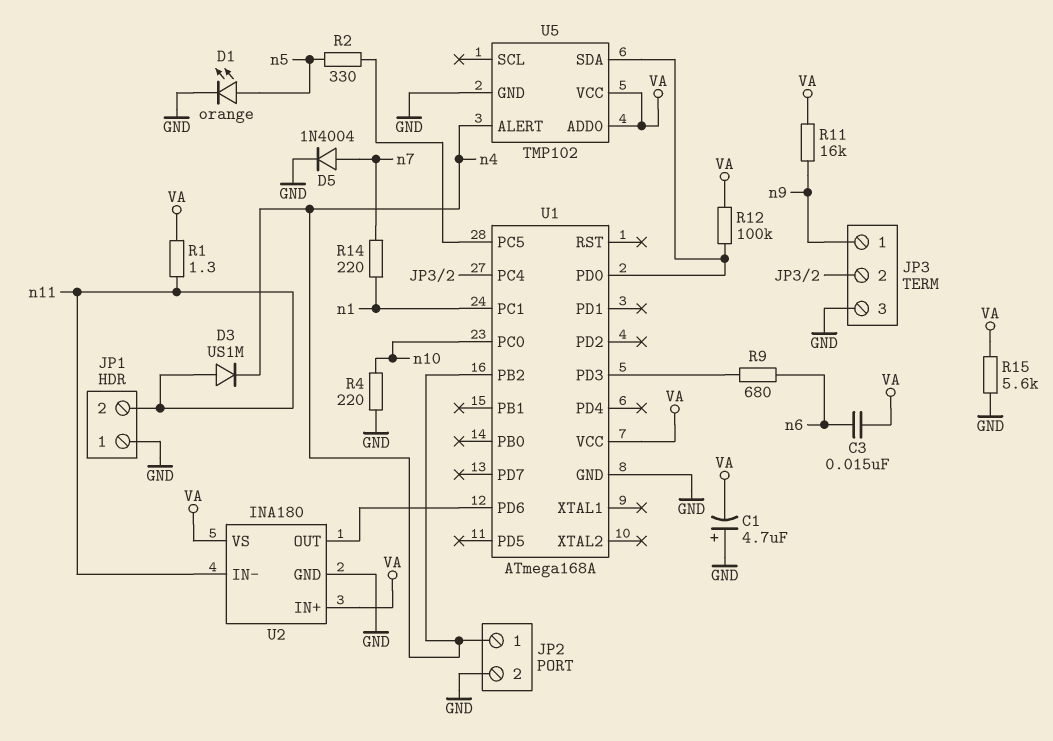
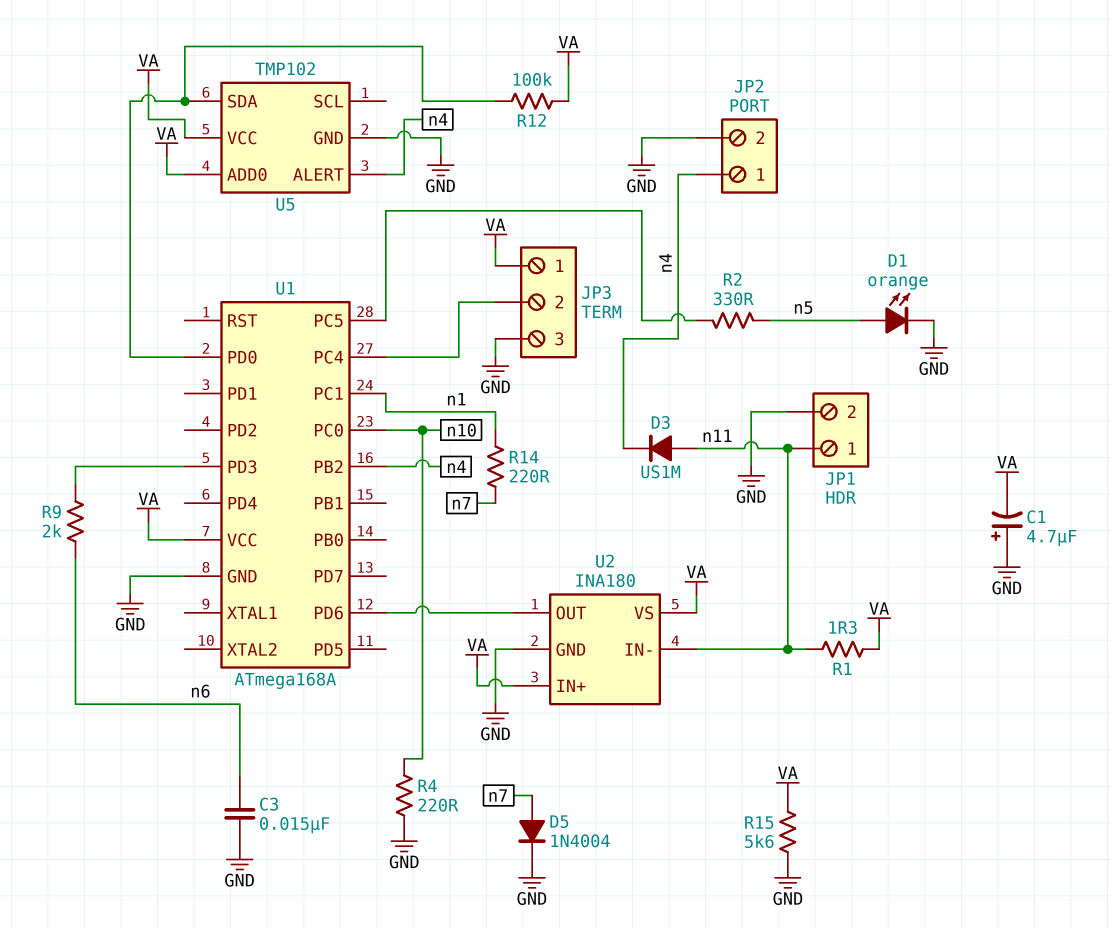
C3: 15nF (VA, n6) -> 15nF (GND, n6)
JP1 pin 1: GND -> n11
JP1 pin 2: n11 -> GND
JP3 pin 1: n9 -> VA
R9: 680 (U1/PD3, n6) -> 2k (U1/PD3, n6)
R11: 16k (VA, n9) -> none

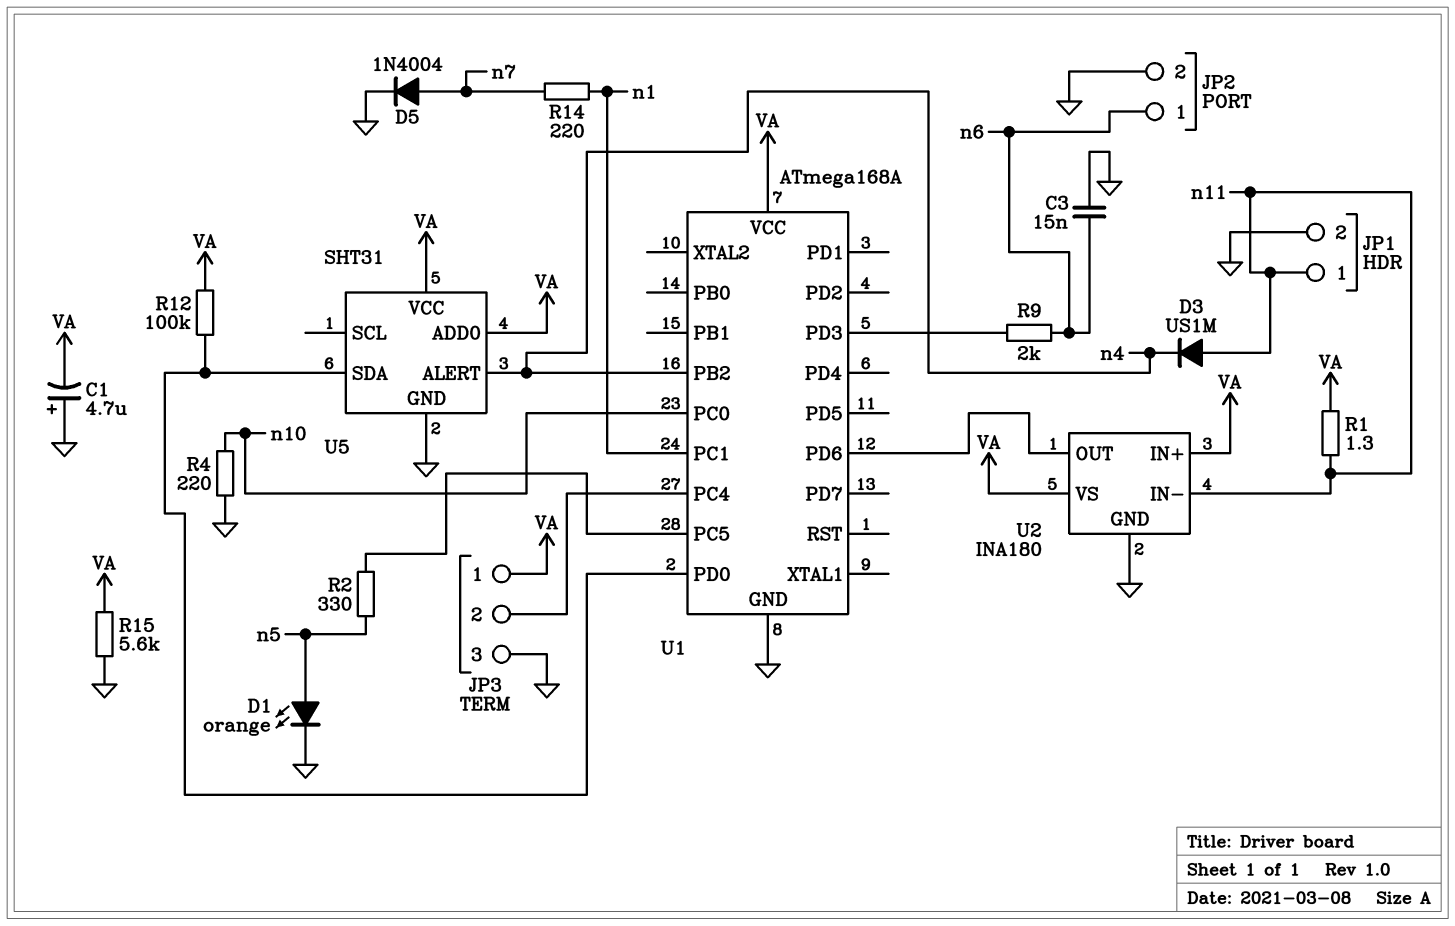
JP2 pin 1: n4 -> n6
U5: TMP102 -> SHT31

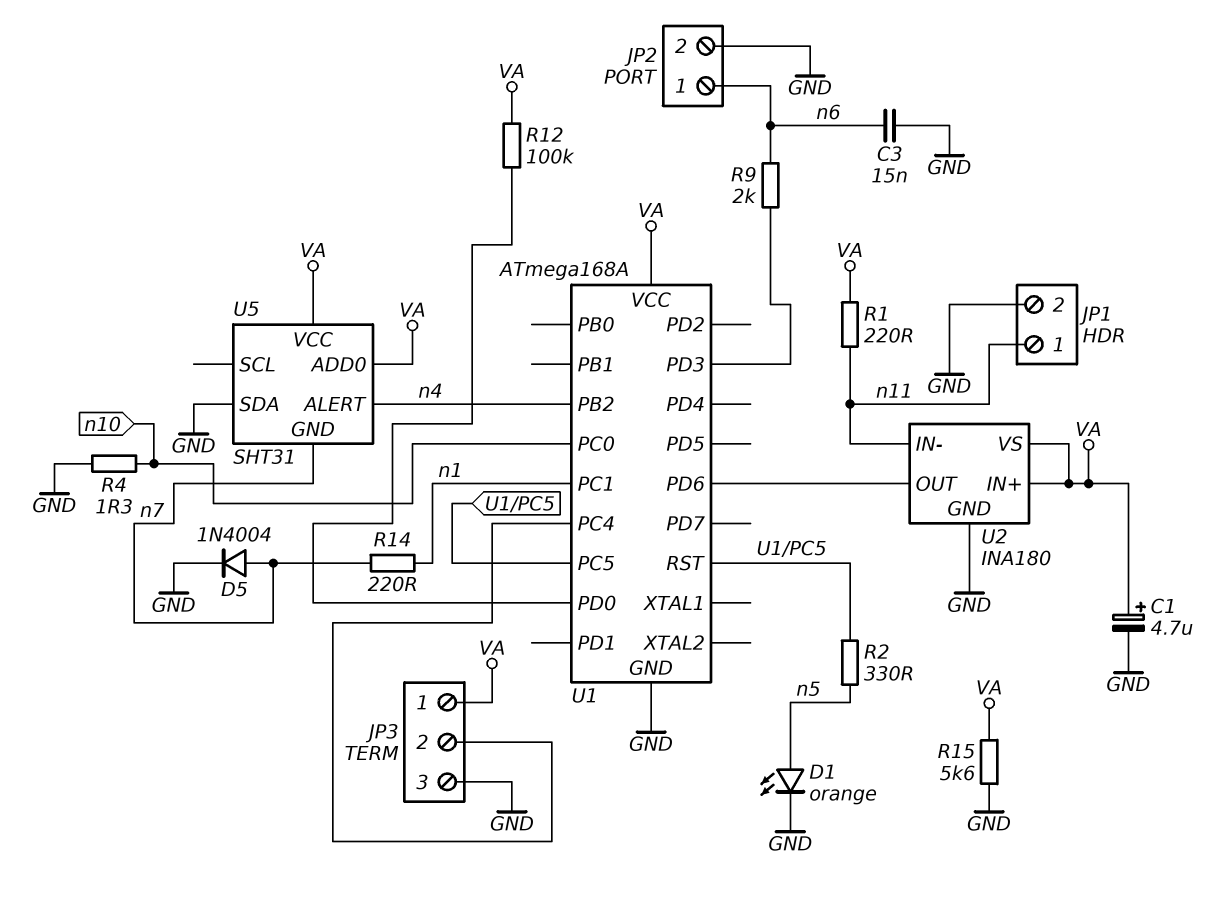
C1: 4.7uF (plus GND, minus VA) -> 4.7uF (plus VA, minus GND)
D3: diode US1M (A n11, K n4) -> none
R1: 1.3 (VA, n11) -> 220 (VA, n11)
R4: 220 (GND, n10) -> 1.3 (GND, n10)
U1 pin RST: none -> U1/PC5
U5 pin GND: GND -> n7
U5 pin SDA: U1/PD0 -> GND

